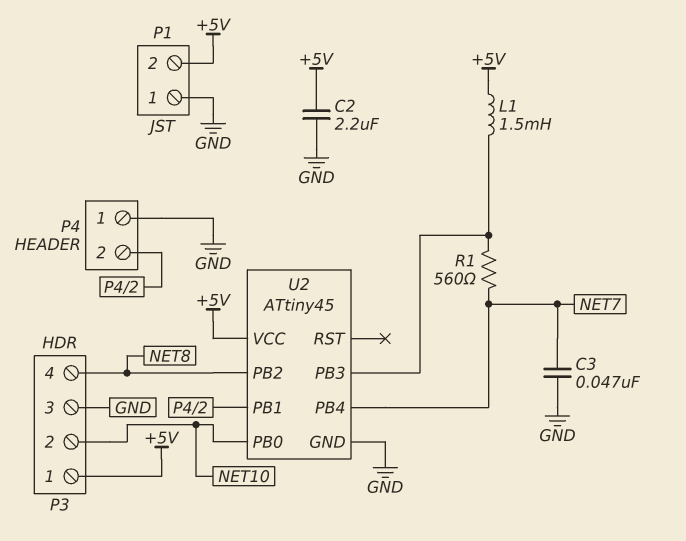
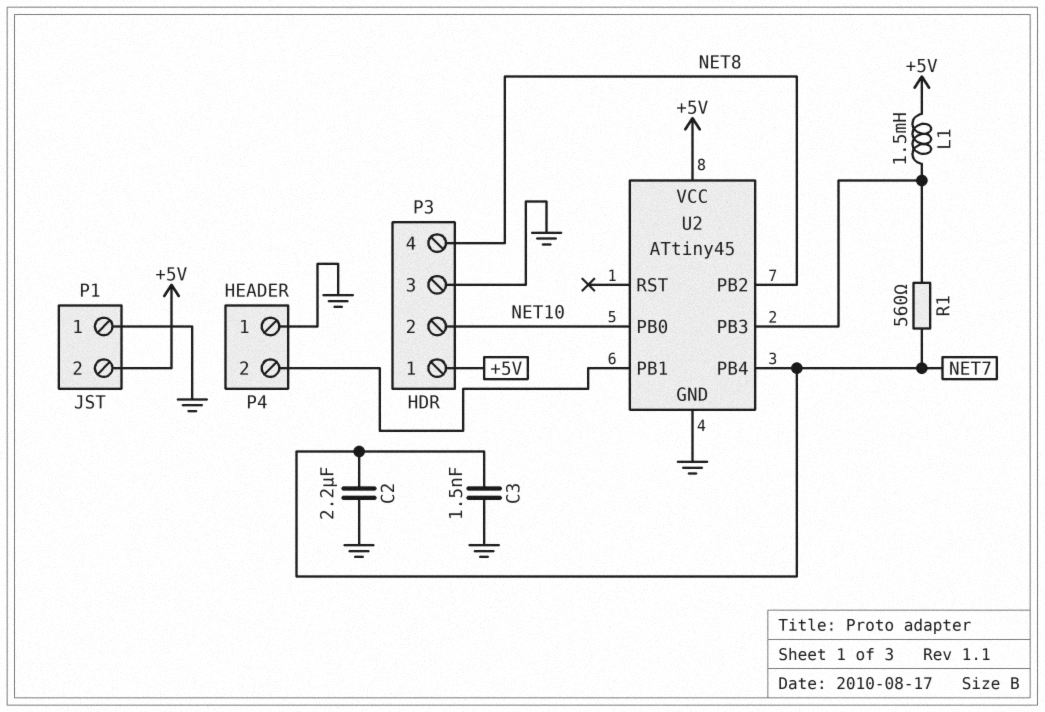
C2: 2.2uF (+5V, GND) -> 2.2uF (GND, NET7)
C3: 47nF (GND, NET7) -> 1.5nF (GND, NET7)

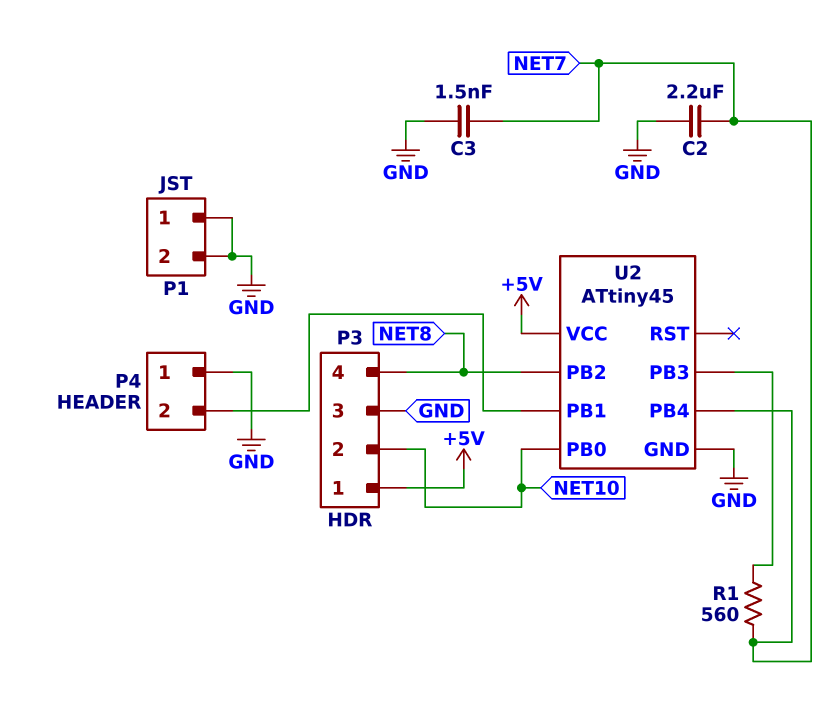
L1: 1.5mH (+5V, U2/PB3) -> none
P1 pin 2: +5V -> GND

